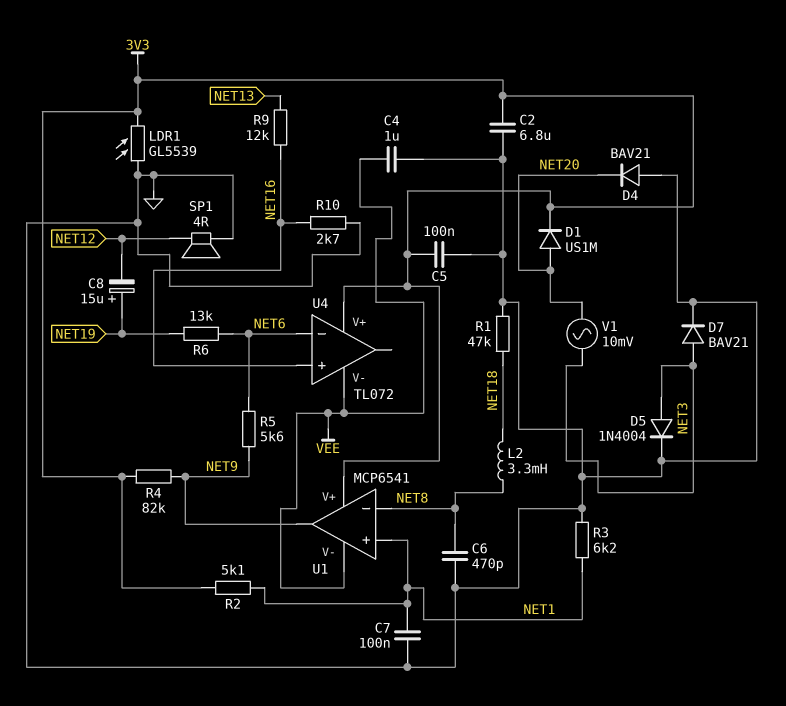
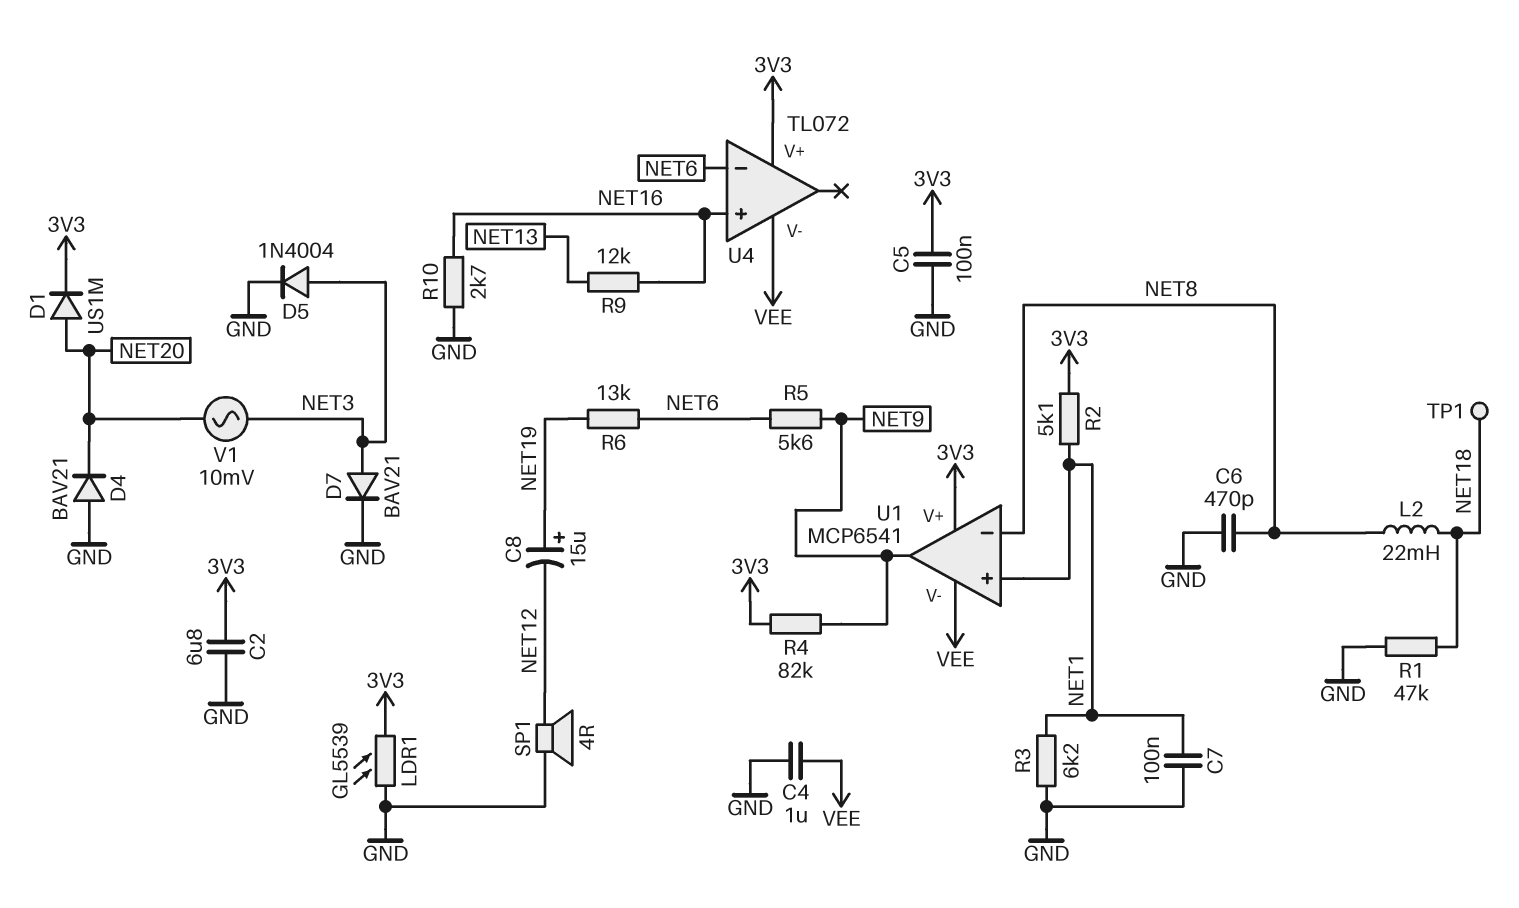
L2: 3.3mH (NET8, NET18) -> 22mH (NET8, NET18)
TP1: none -> test point (NET18)

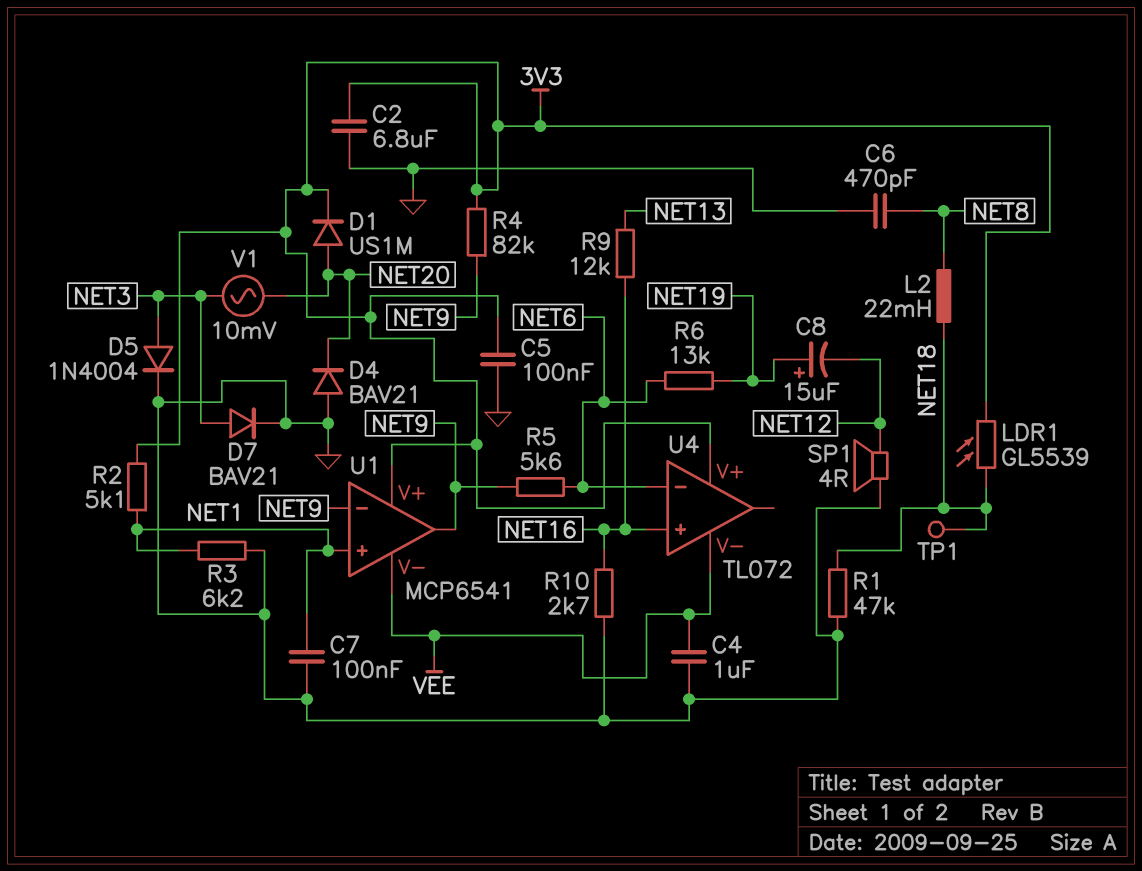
LDR1: GL5539 (3V3, GND) -> GL5539 (3V3, NET18)
U1 pin in-: NET8 -> NET9

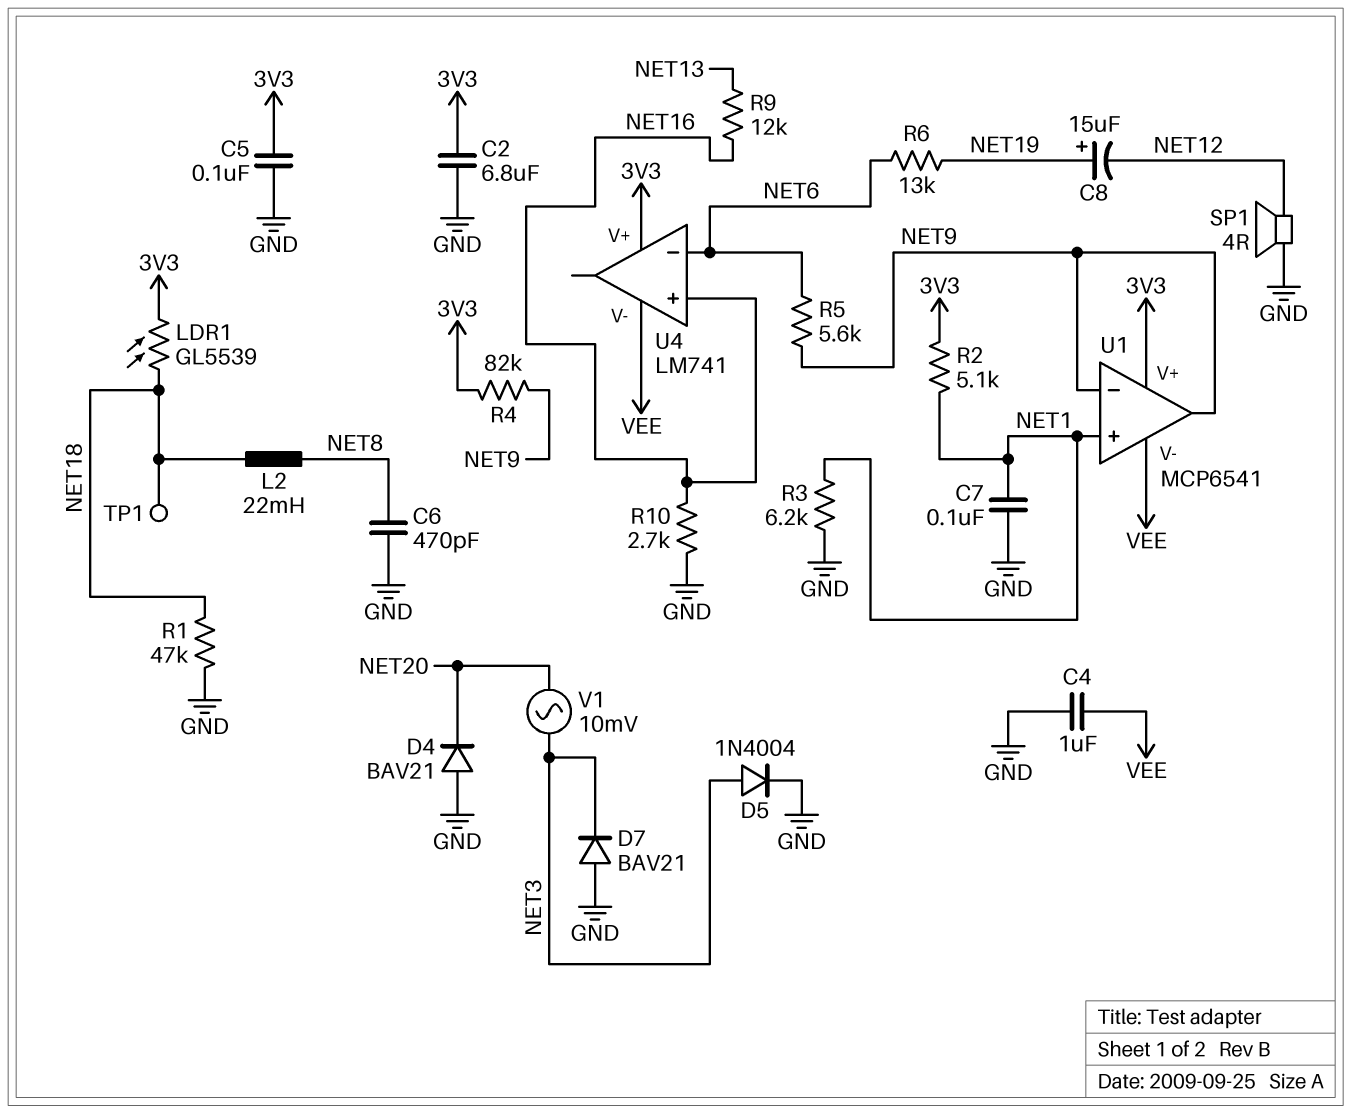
D1: diode US1M (A NET20, K 3V3) -> none
D7: diode BAV21 (A NET3, K GND) -> diode BAV21 (A GND, K NET3)
U4: TL072 -> LM741

